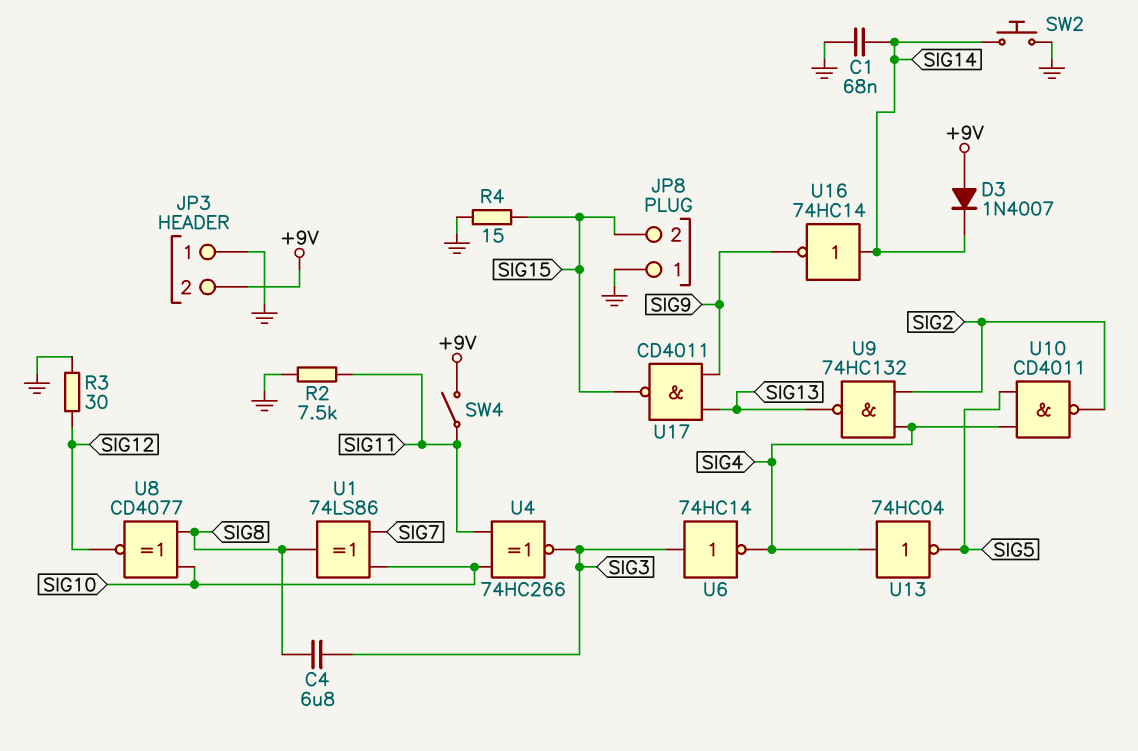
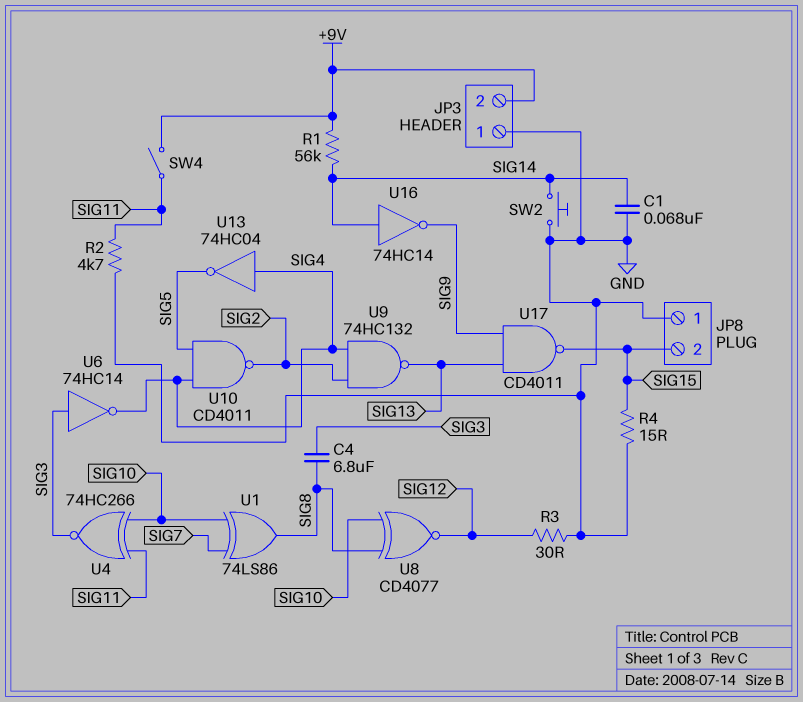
D3: diode 1N4007 (A +9V, K SIG14) -> none
R1: none -> 56k (+9V, SIG14)
R2: 7.5k (GND, SIG11) -> 4.7k (GND, SIG11)

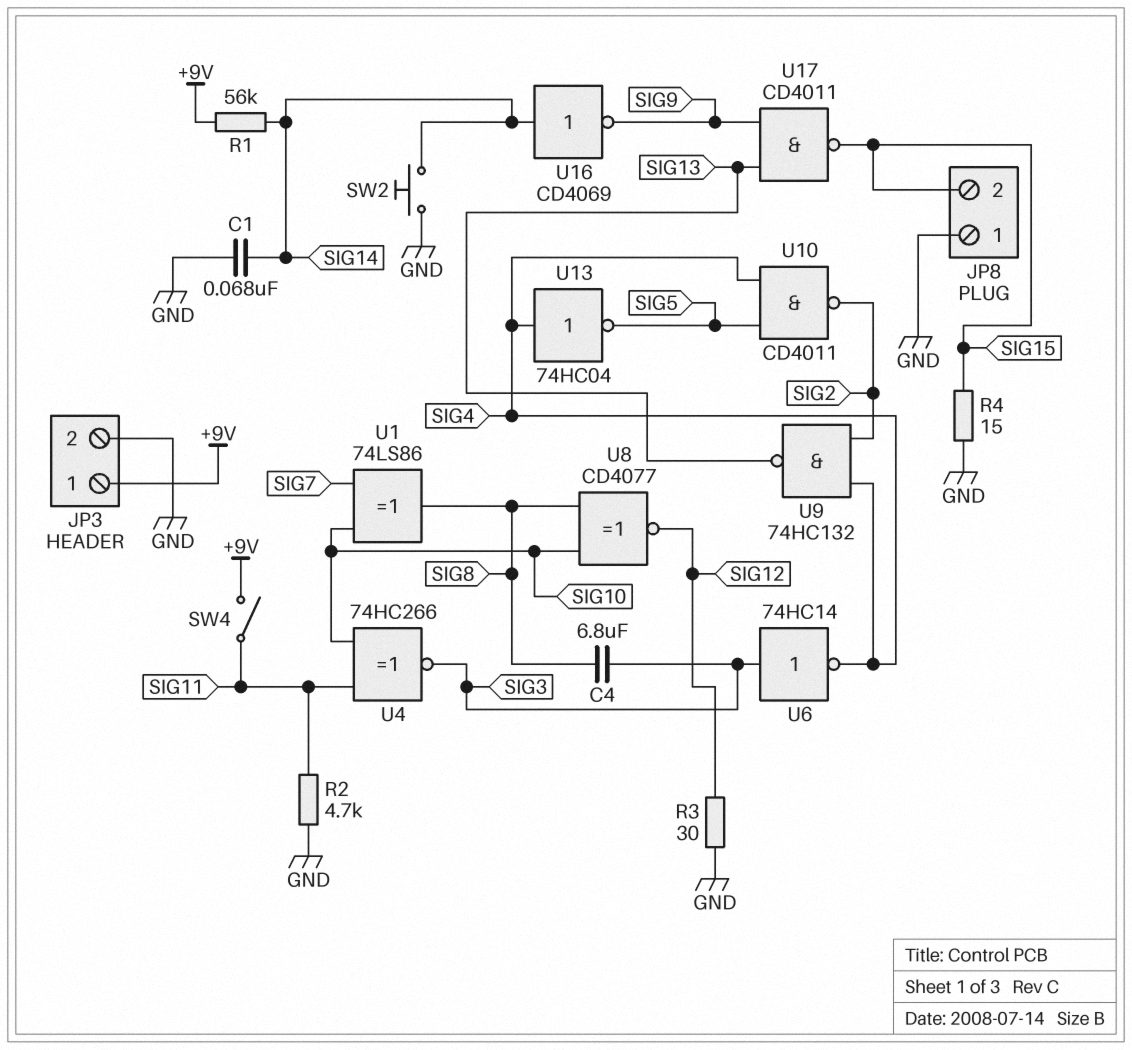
JP3 pin 1: GND -> +9V
JP3 pin 2: +9V -> GND
U16: NOT 74HC14 (in SIG14, out SIG9) -> NOT CD4069 (in SIG14, out SIG9)

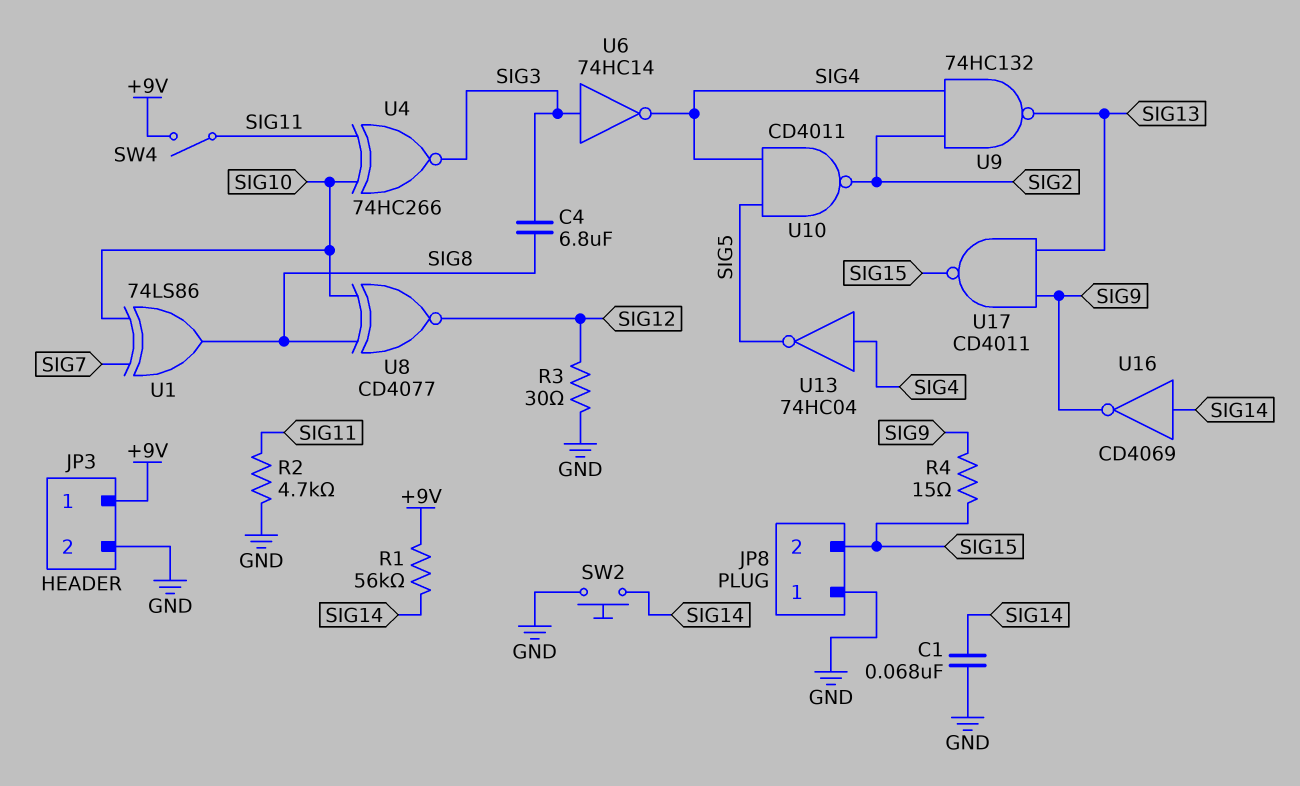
R4: 15 (GND, SIG15) -> 15 (SIG9, SIG15)

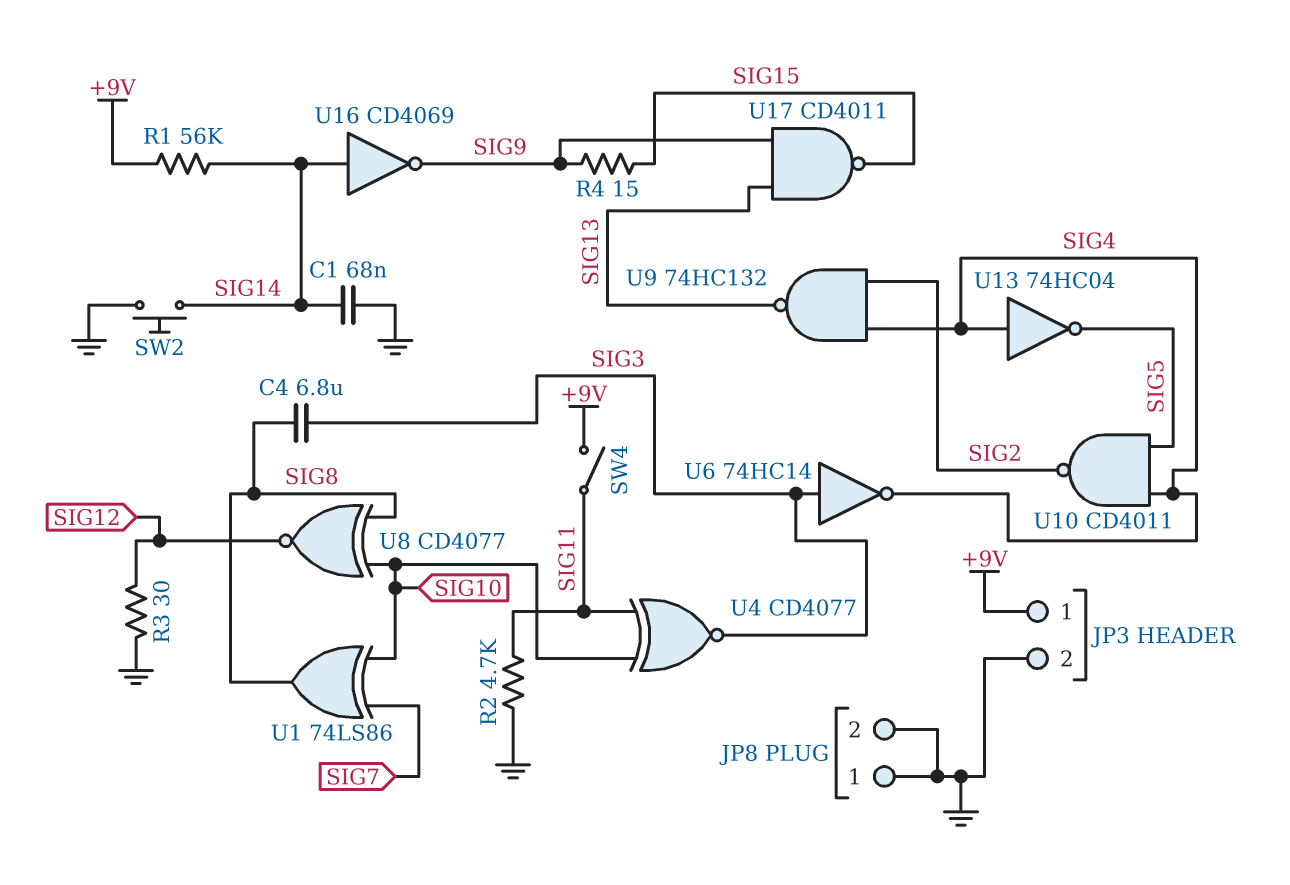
JP8 pin 2: SIG15 -> GND
U4: XNOR 74HC266 (in SIG10, in SIG11, out SIG3) -> XNOR CD4077 (in SIG10, in SIG11, out SIG3)

